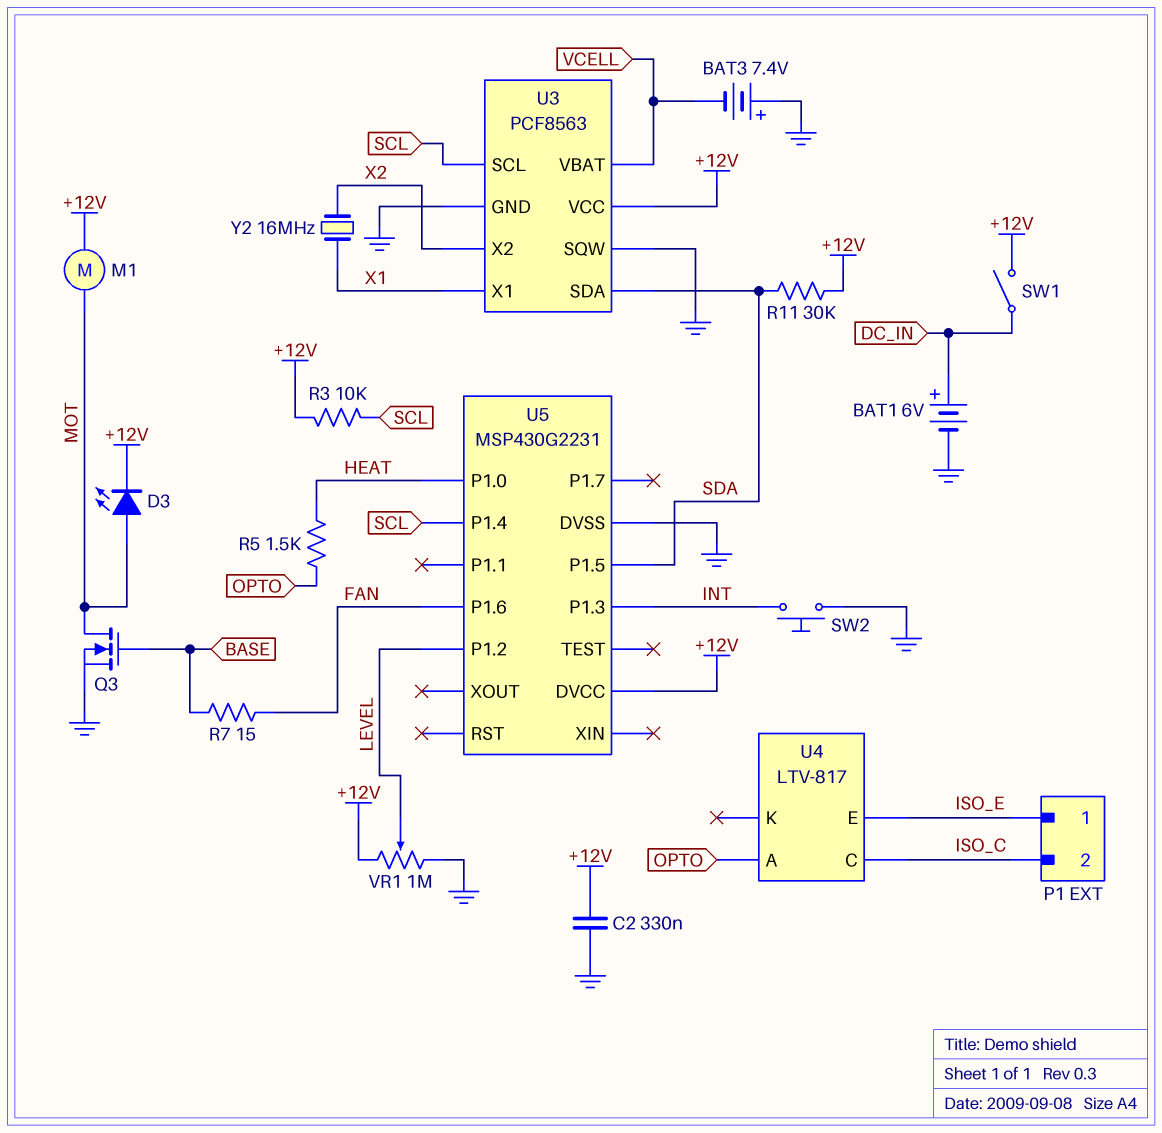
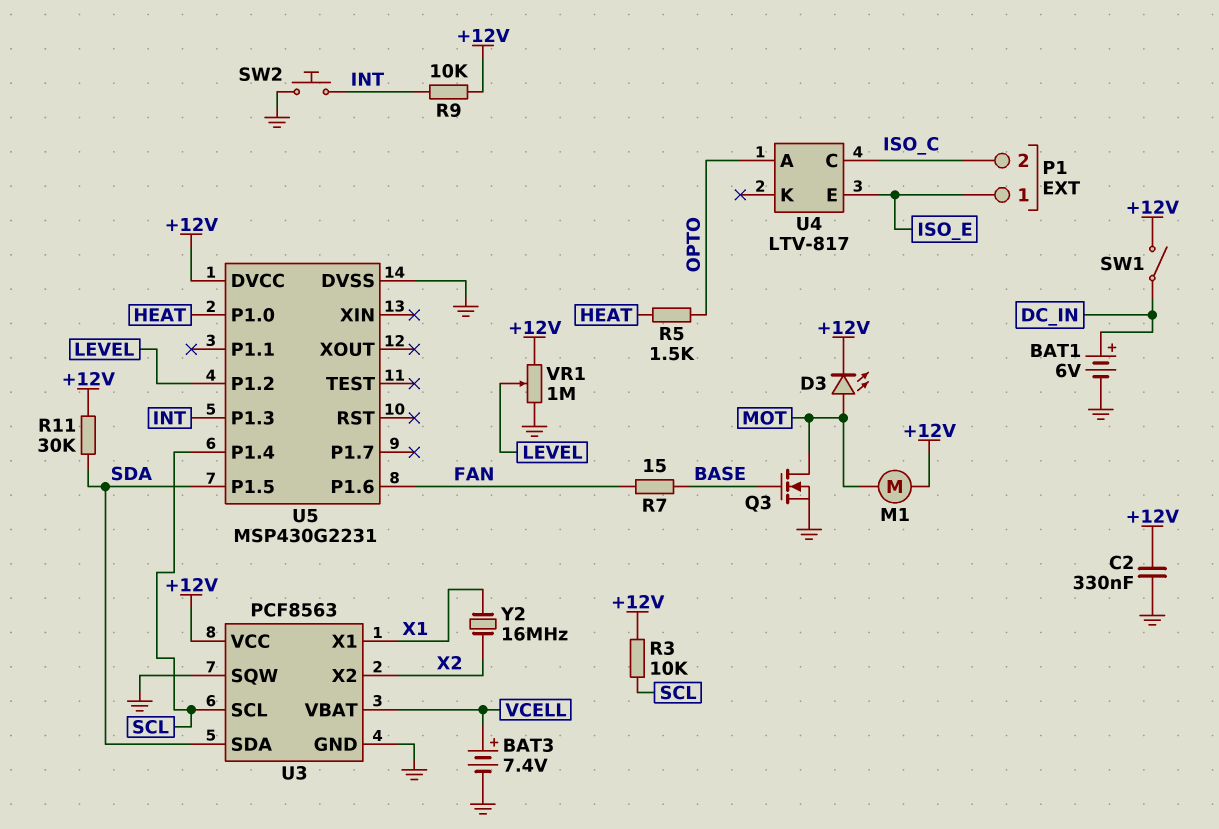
BAT3: 7.4V (plus GND, minus VCELL) -> 7.4V (plus VCELL, minus GND)
R9: none -> 10k (+12V, INT)

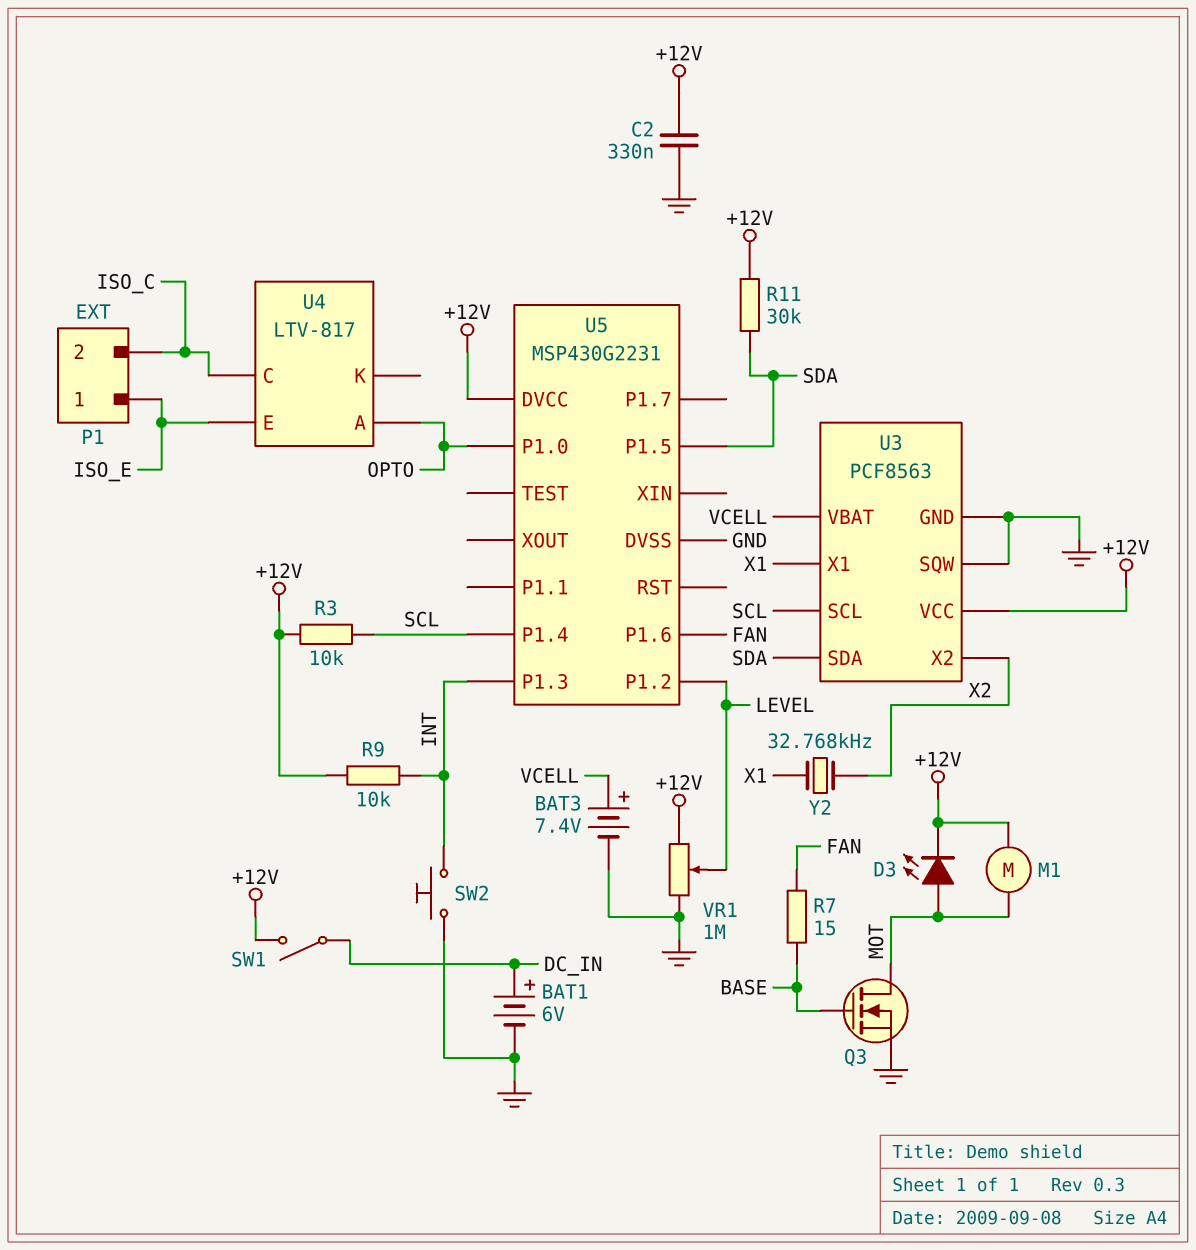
R5: 1.5k (HEAT, OPTO) -> none
U5 pin P1.0: HEAT -> OPTO
Y2: 16MHz (X1, X2) -> 32.768kHz (X1, X2)

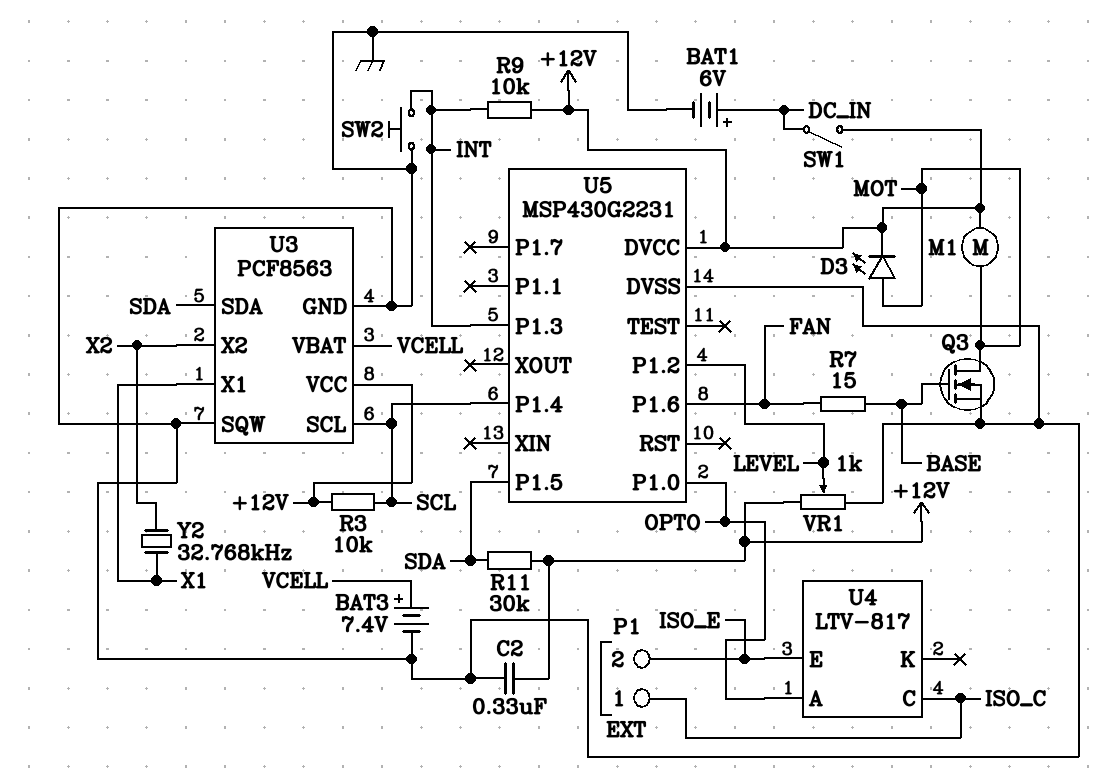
P1 pin 1: ISO_E -> ISO_C
P1 pin 2: ISO_C -> ISO_E
VR1: 1M (+12V, GND, wiper LEVEL) -> 1k (+12V, GND, wiper LEVEL)

